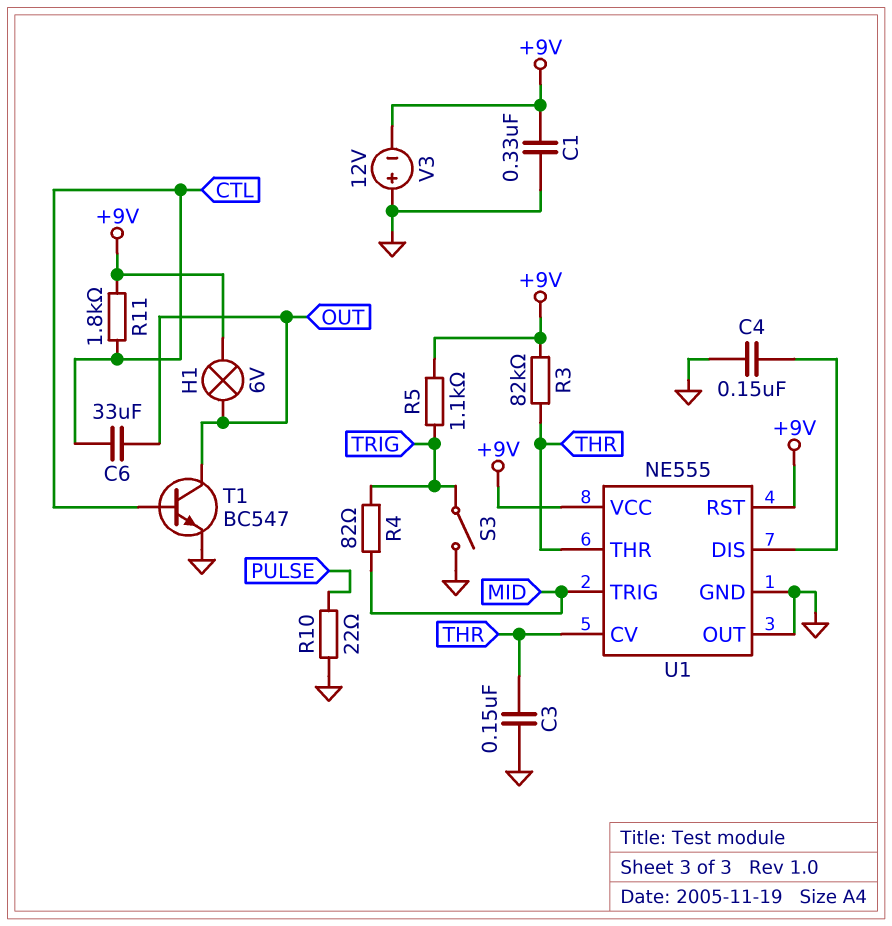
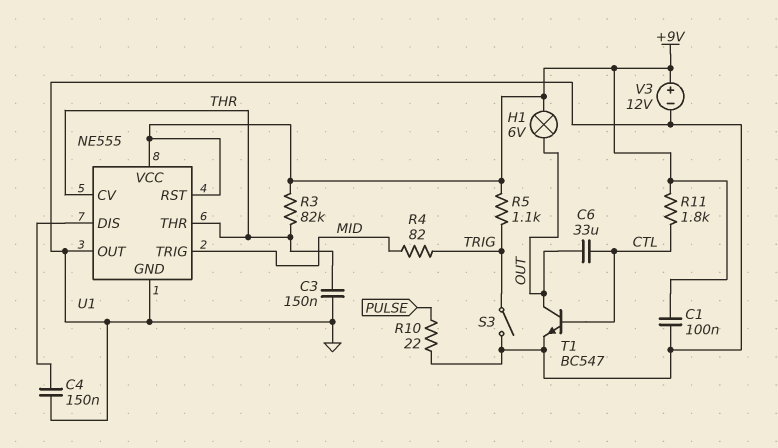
C1: 330nF (+9V, GND) -> 100nF (+9V, GND)
V3: 12V (plus GND, minus +9V) -> 12V (plus +9V, minus GND)

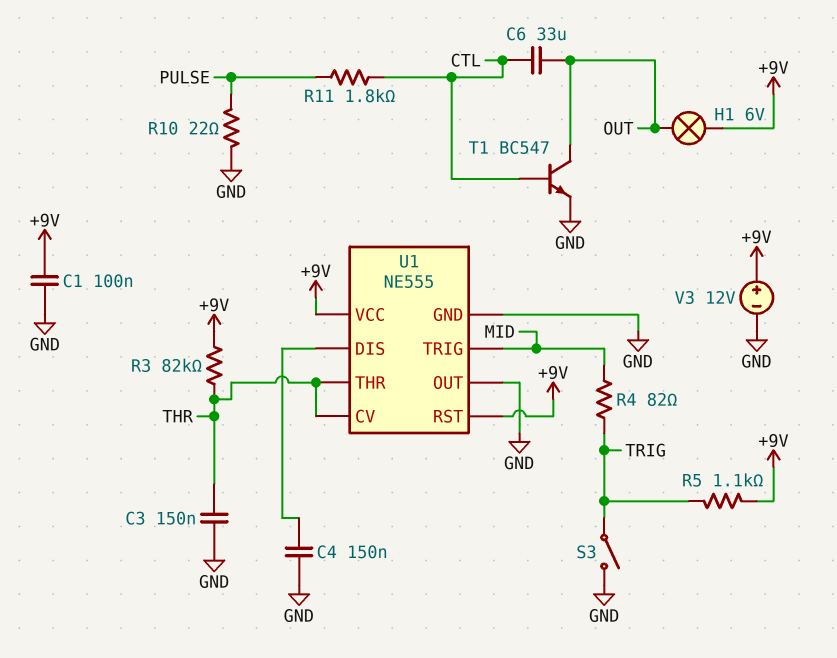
R11: 1.8k (+9V, CTL) -> 1.8k (CTL, PULSE)

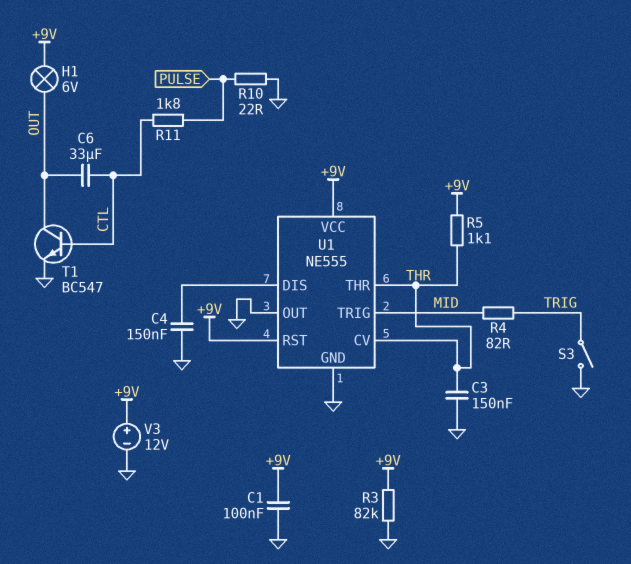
R3: 82k (+9V, THR) -> 82k (+9V, GND)
R5: 1.1k (+9V, TRIG) -> 1.1k (+9V, THR)

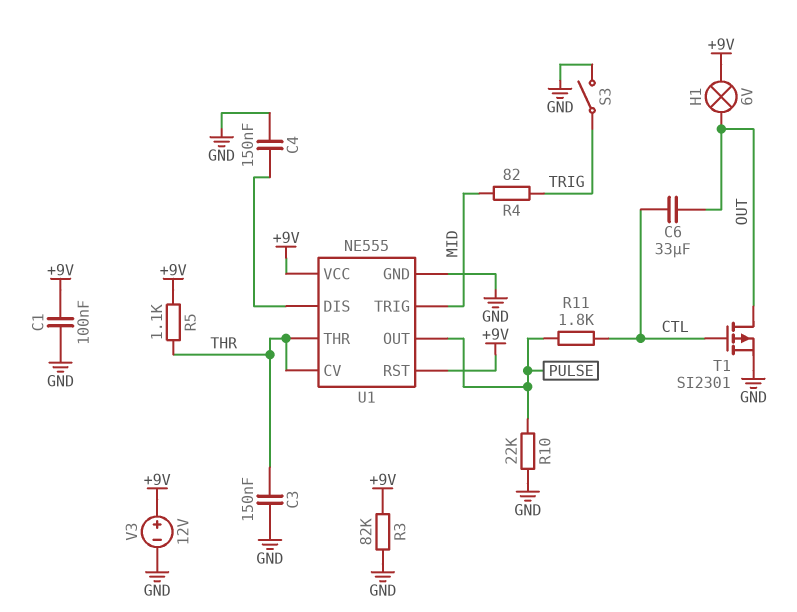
R10: 22 (GND, PULSE) -> 22k (GND, PULSE)
T1: NPN BC547 (B CTL, C OUT, E GND) -> PMOS SI2301 (G CTL, D OUT, S GND)
U1 pin OUT: GND -> PULSE

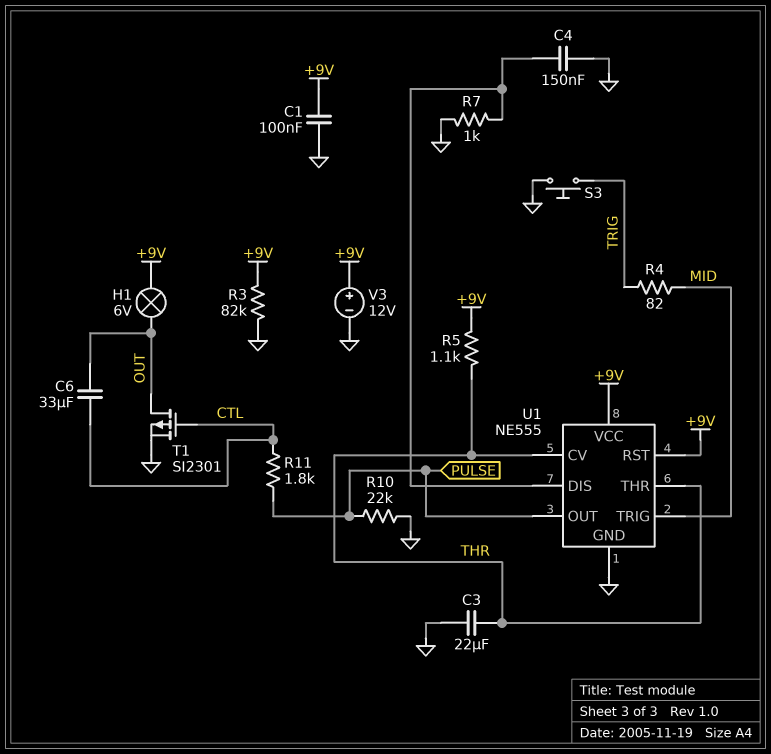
C3: 150nF (GND, THR) -> 22uF (GND, THR)
R7: none -> 1k (GND, U1/DIS)
S3: switch (GND, TRIG) -> button (GND, TRIG)

